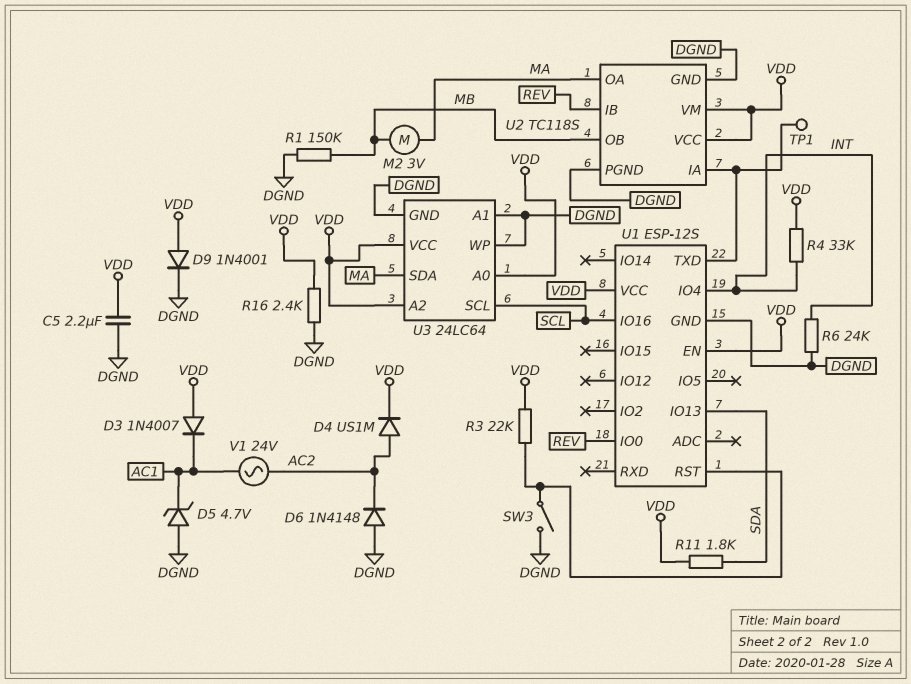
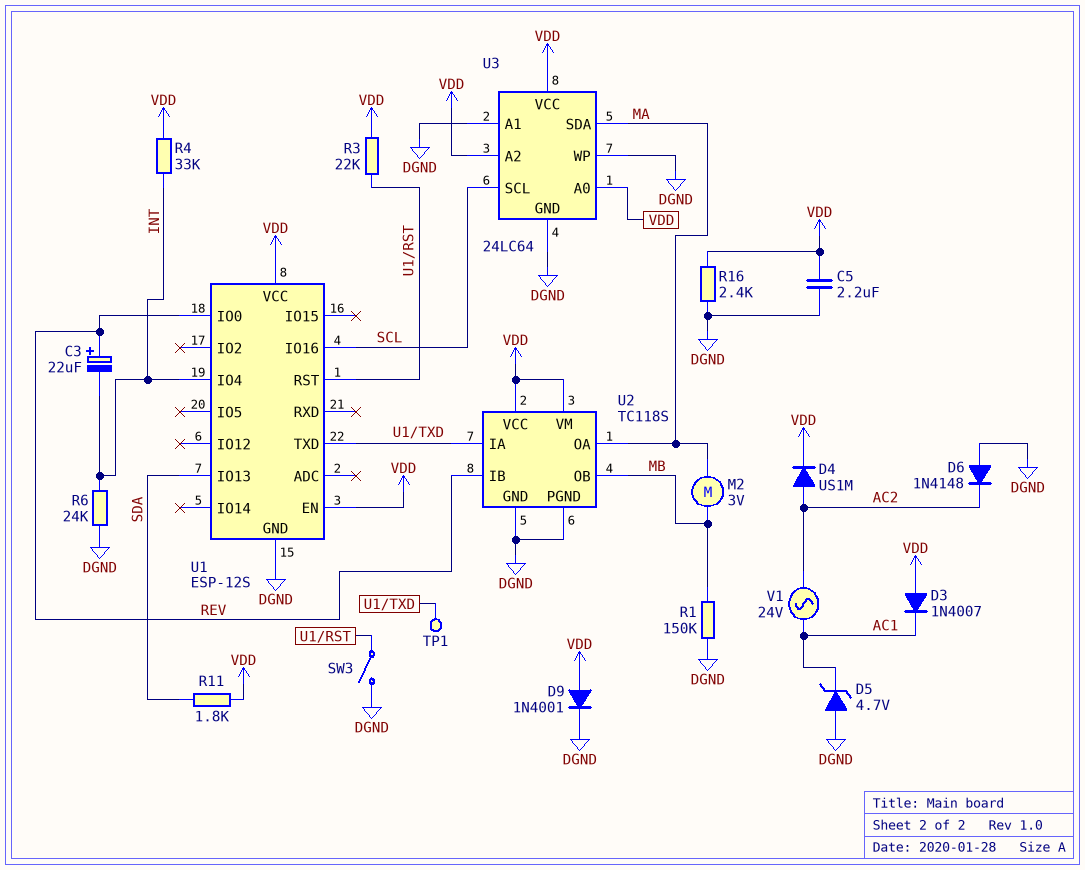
C3: none -> 22uF (plus REV, minus INT)

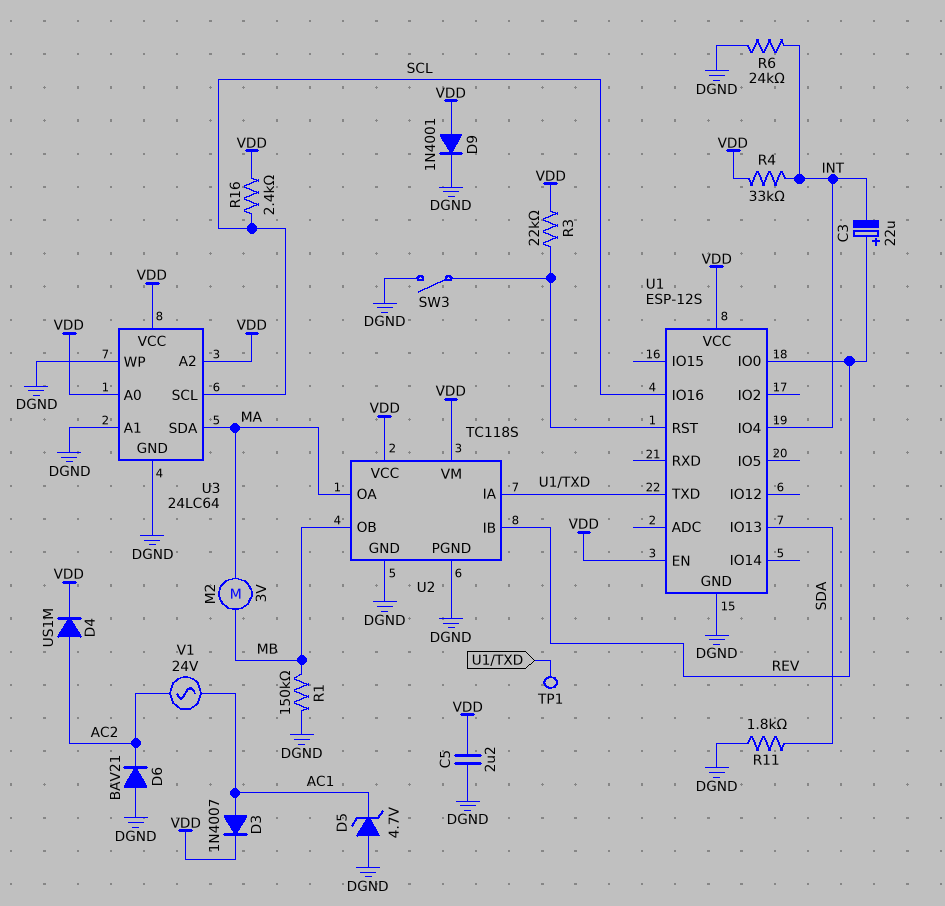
D3: diode 1N4007 (A VDD, K AC1) -> diode 1N4007 (A AC1, K VDD)
D6: diode 1N4148 (A DGND, K AC2) -> diode BAV21 (A DGND, K AC2)
R11: 1.8k (SDA, VDD) -> 1.8k (DGND, SDA)
R16: 2.4k (DGND, VDD) -> 2.4k (SCL, VDD)

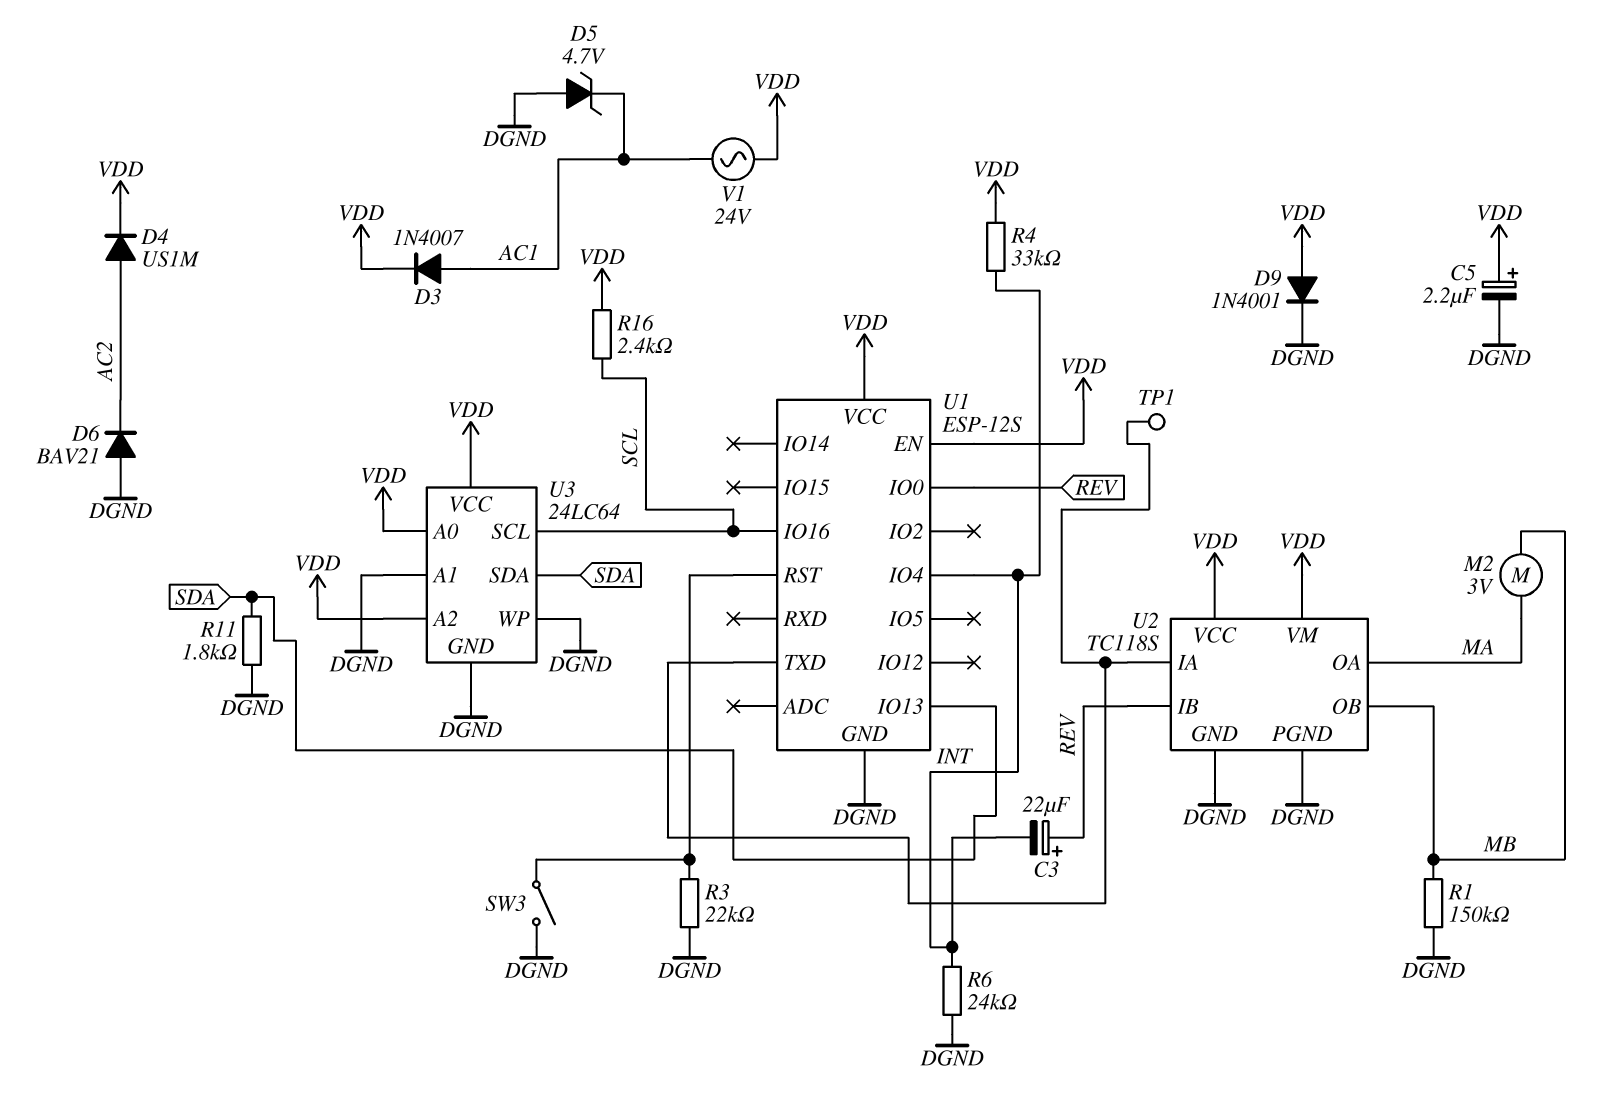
C5: 2.2uF (DGND, VDD) -> 2.2uF (plus VDD, minus DGND)
R3: 22k (U1/RST, VDD) -> 22k (DGND, U1/RST)
U3 pin SDA: MA -> SDA
V1: AC 24V (AC1, AC2) -> AC 24V (AC1, VDD)

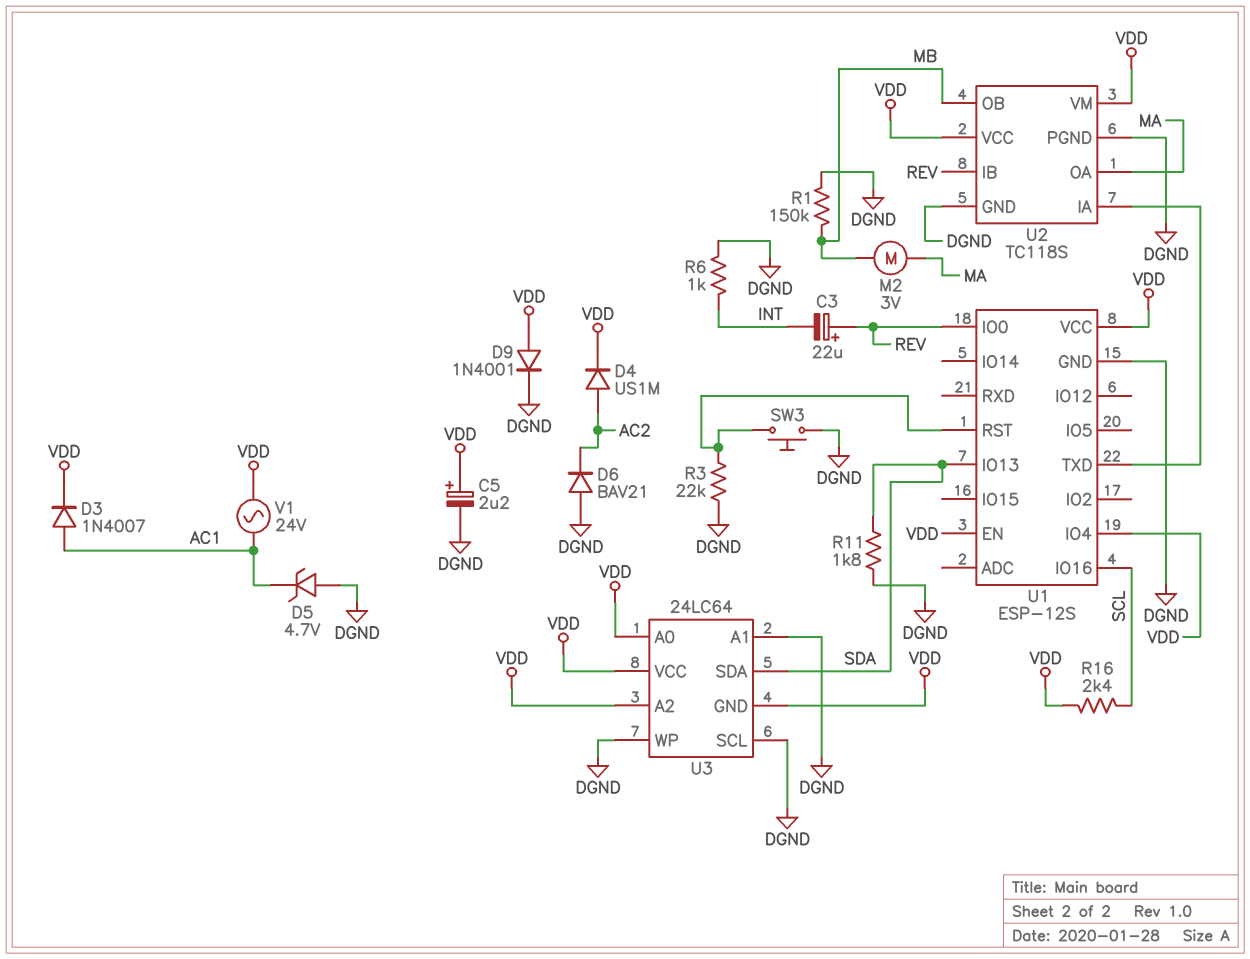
R4: 33k (INT, VDD) -> none
R6: 24k (DGND, INT) -> 1k (DGND, INT)
SW3: switch (DGND, U1/RST) -> button (DGND, U1/RST)
TP1: test point (U1/TXD) -> none
U1 pin IO4: INT -> VDD
U3 pin GND: DGND -> VDD
U3 pin SCL: SCL -> DGND

